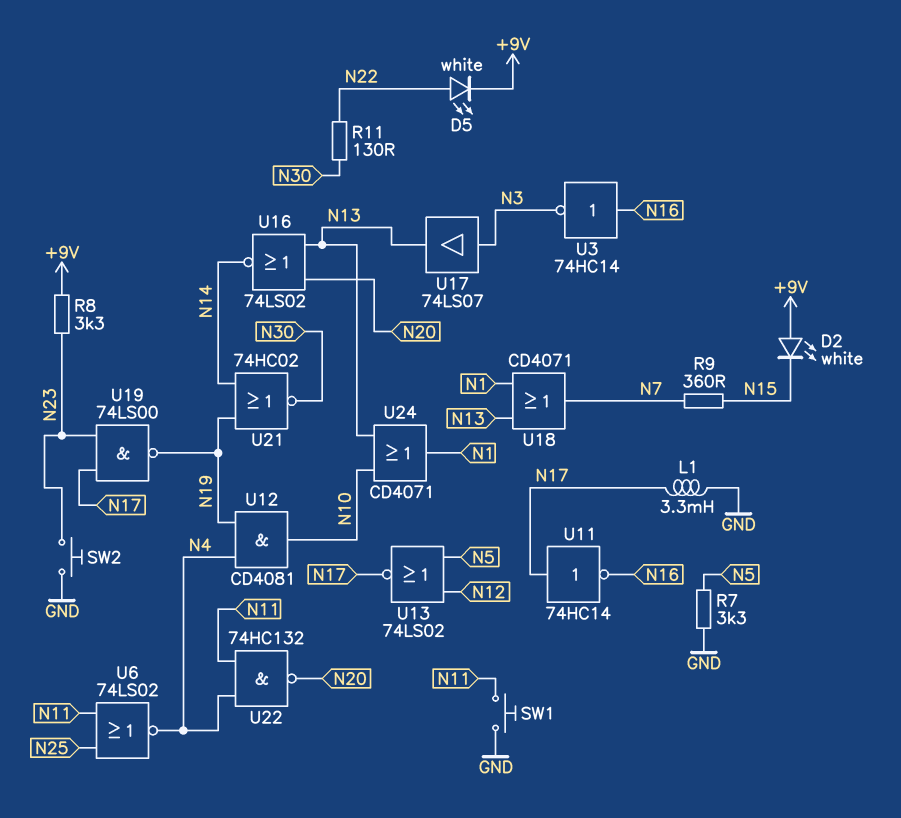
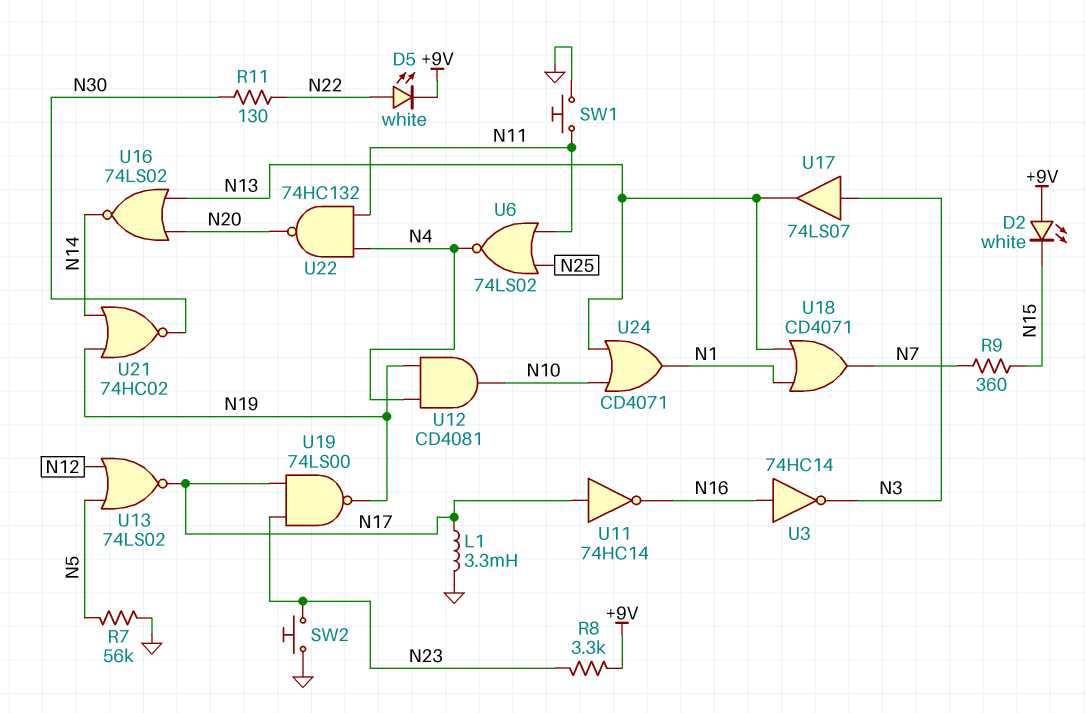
R7: 3.3k (GND, N5) -> 56k (GND, N5)

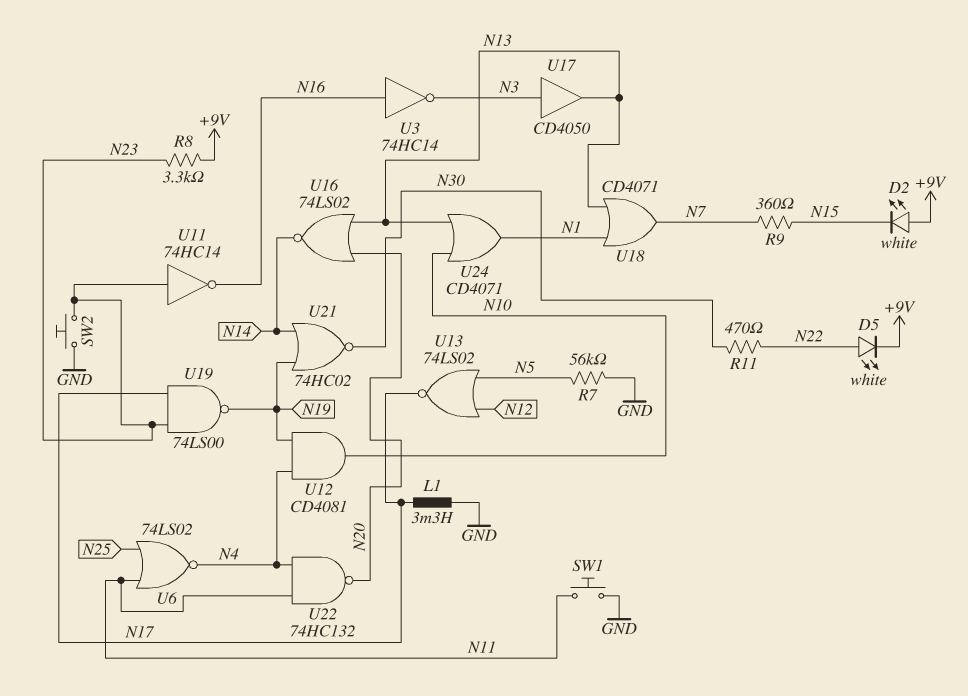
R11: 130 (N22, N30) -> 470 (N22, N30)
U11: NOT 74HC14 (in N17, out N16) -> NOT 74HC14 (in N23, out N16)
U17: buffer 74LS07 (in N3, out N13) -> buffer CD4050 (in N3, out N13)

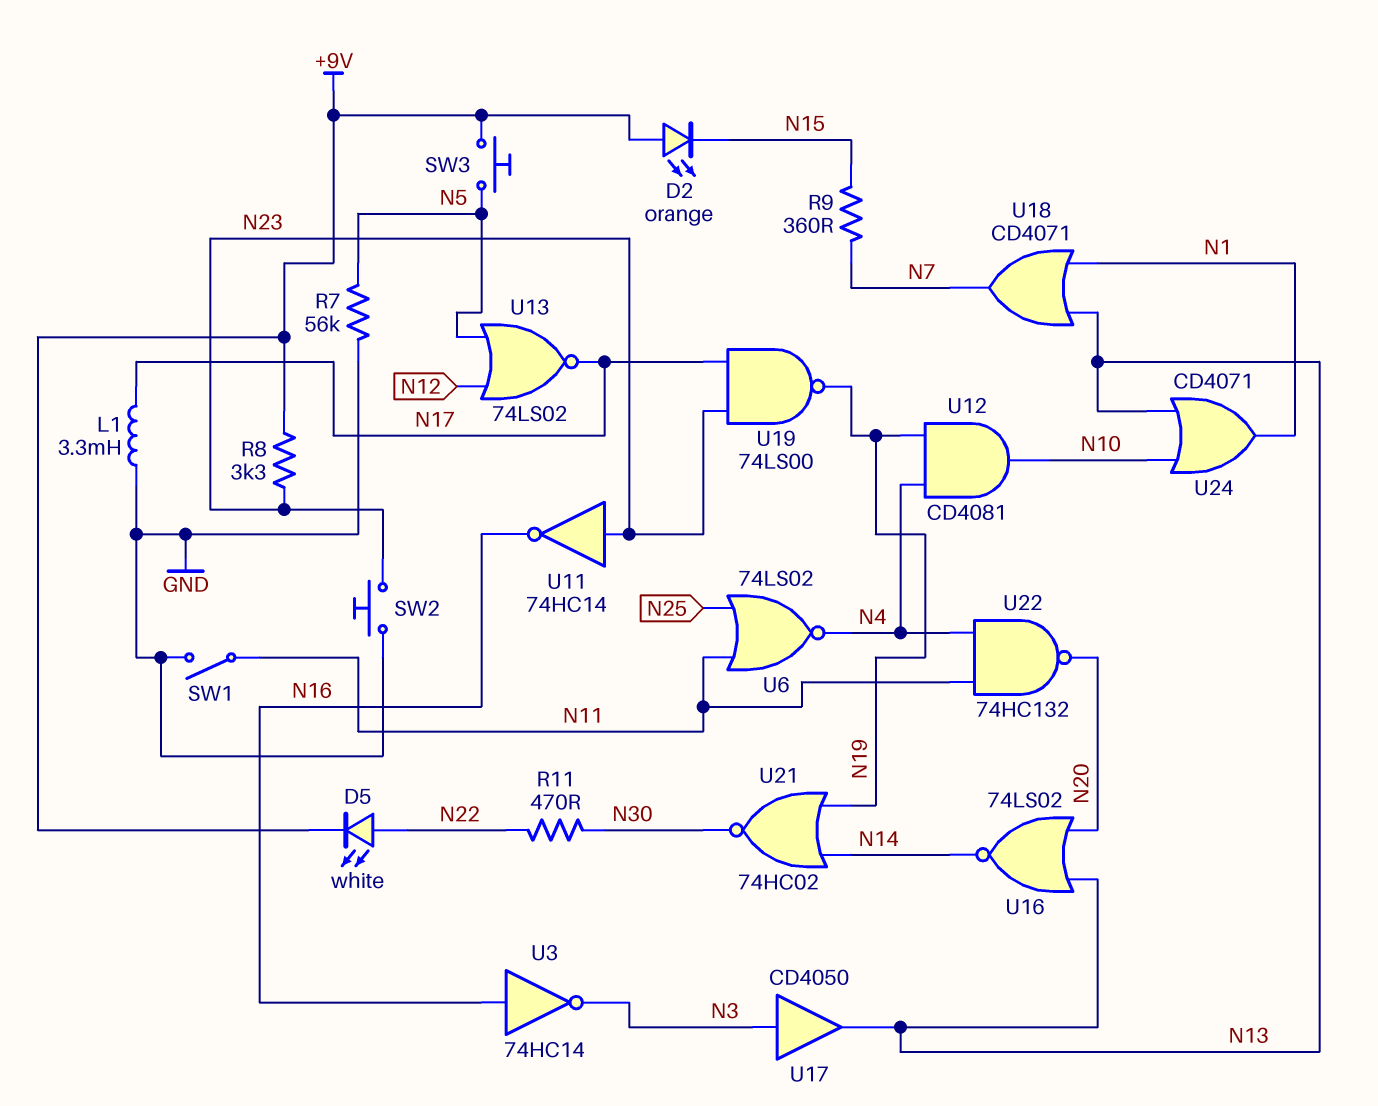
D2: LED white (A +9V, K N15) -> LED orange (A +9V, K N15)
SW1: button (GND, N11) -> switch (GND, N11)
SW3: none -> button (+9V, N5)

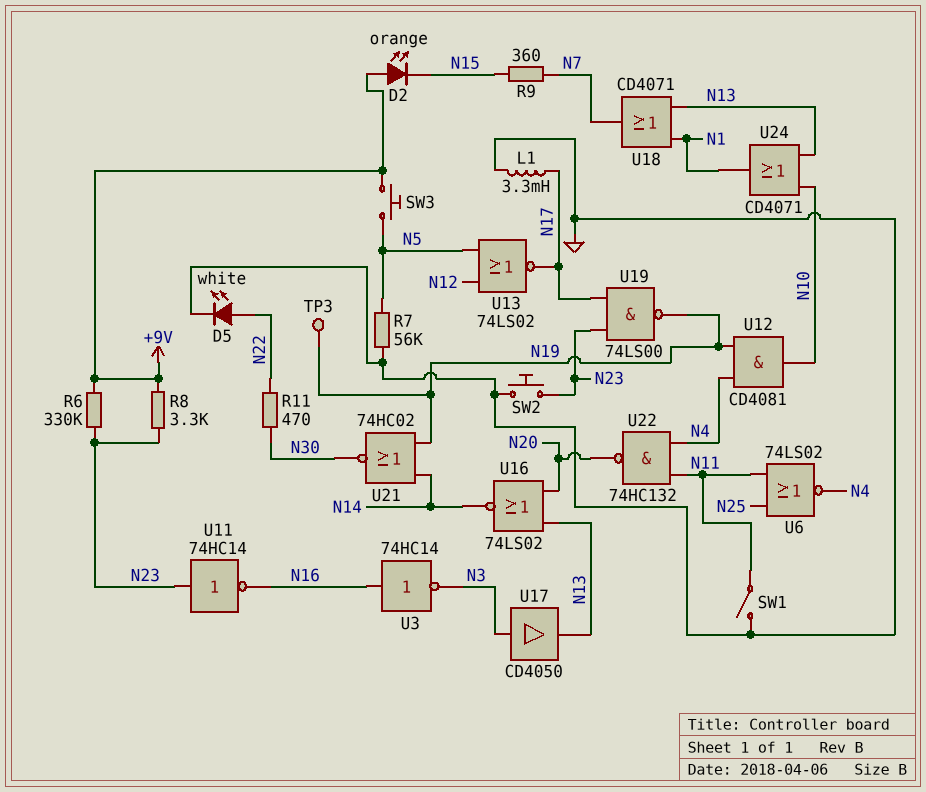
D5: LED white (A N22, K +9V) -> LED white (A N22, K GND)
R6: none -> 330k (+9V, N23)
TP3: none -> test point (N19)

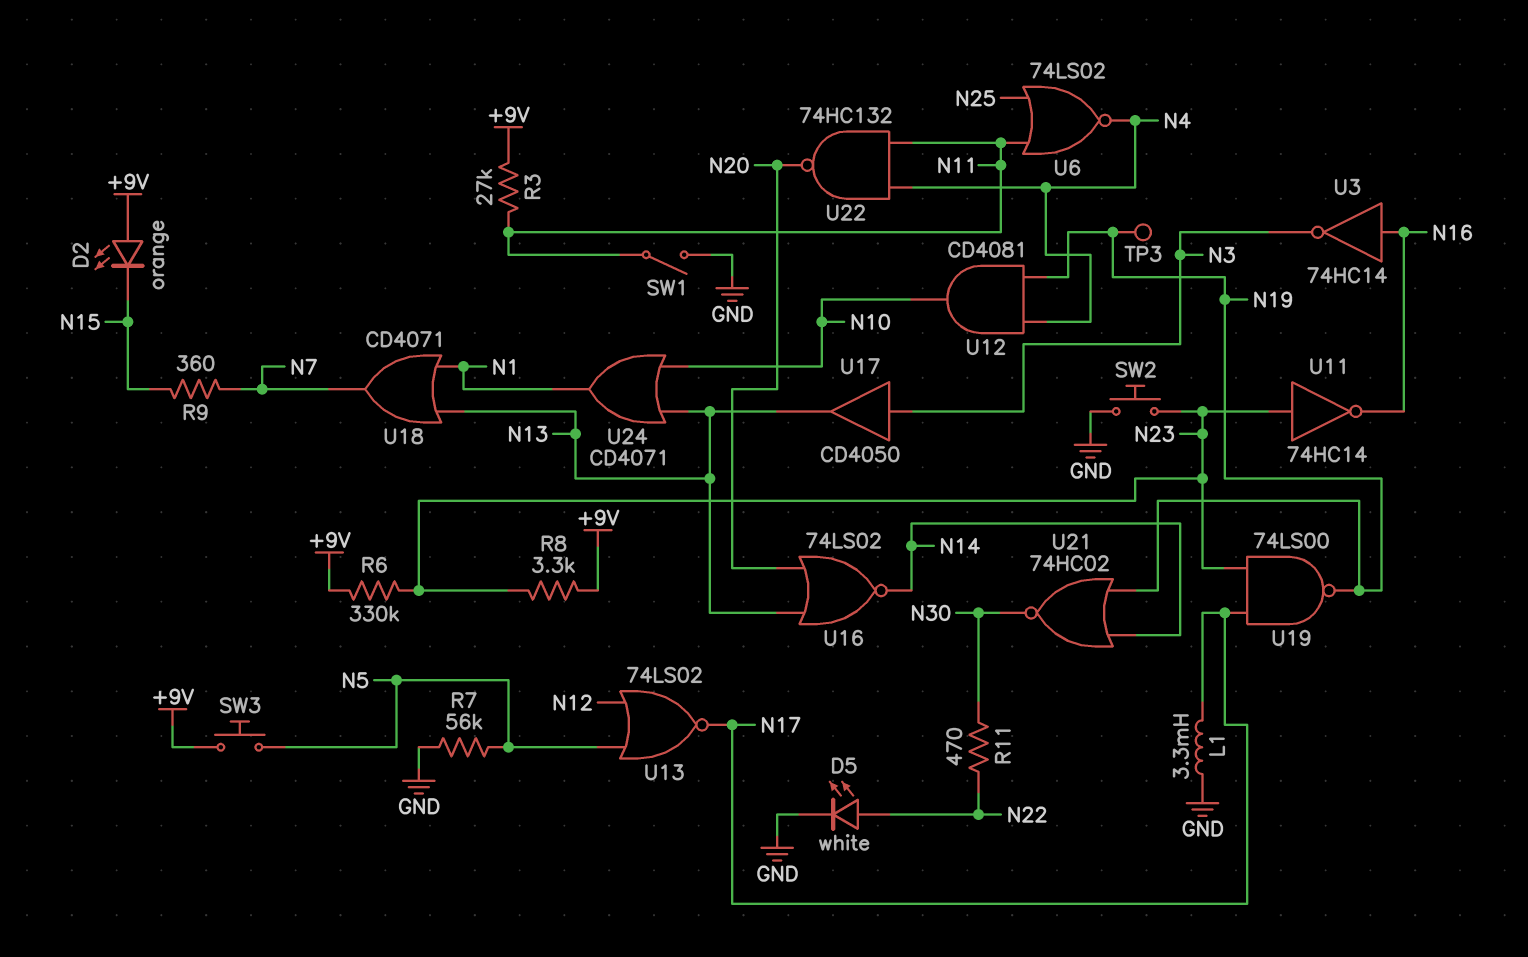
R3: none -> 27k (+9V, N11)

